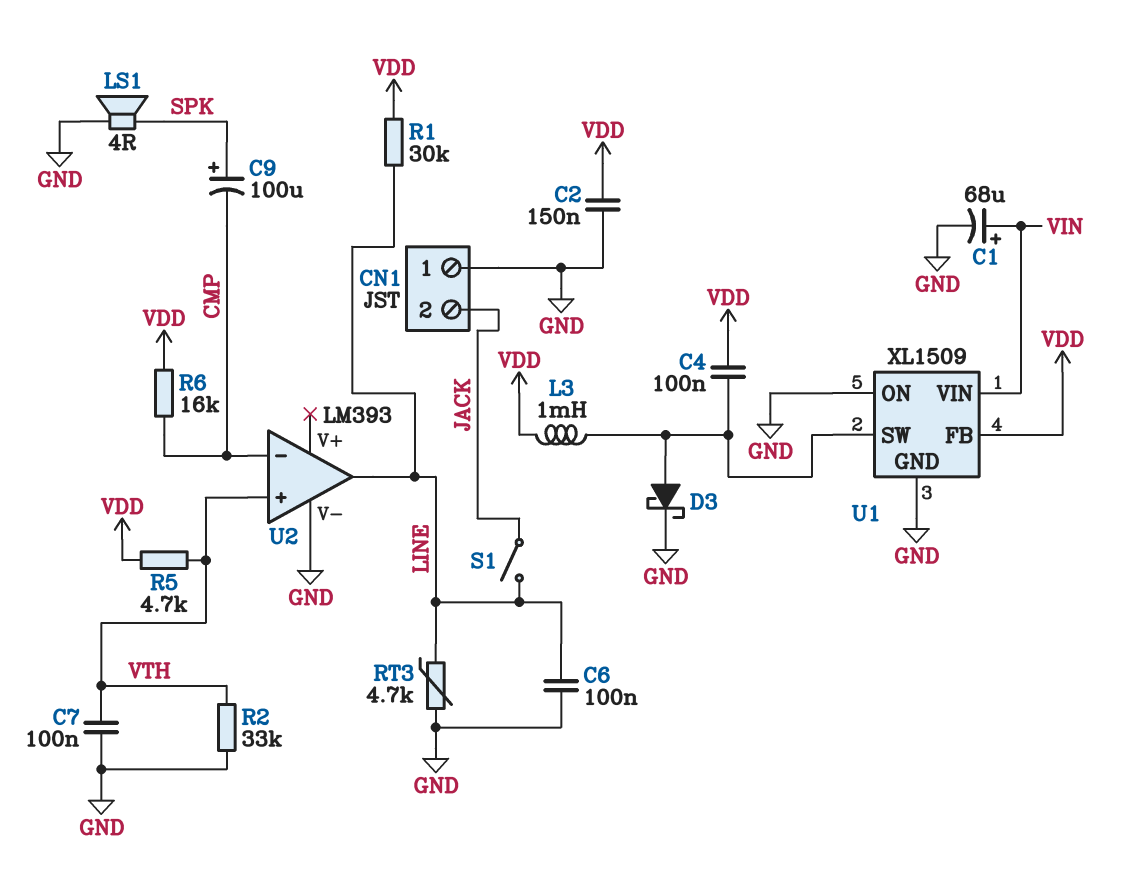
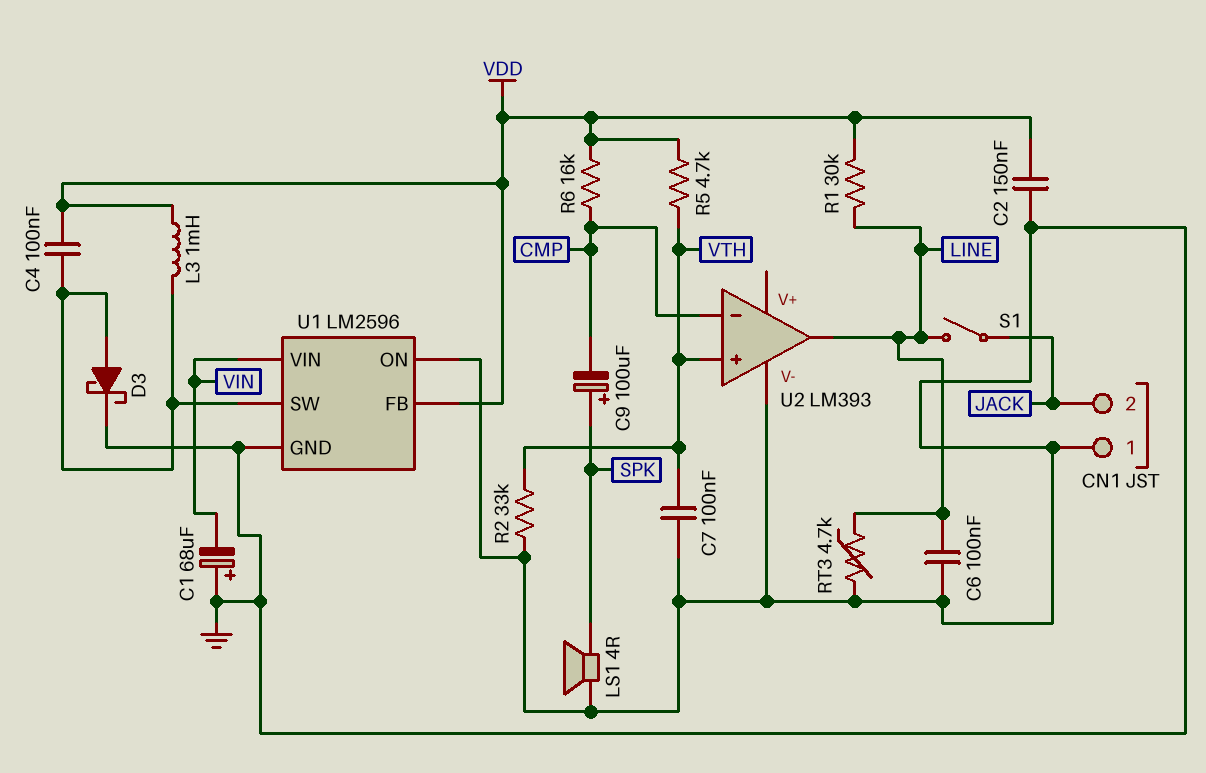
C1: 68uF (plus VIN, minus GND) -> 68uF (plus GND, minus VIN)
U1: XL1509 -> LM2596

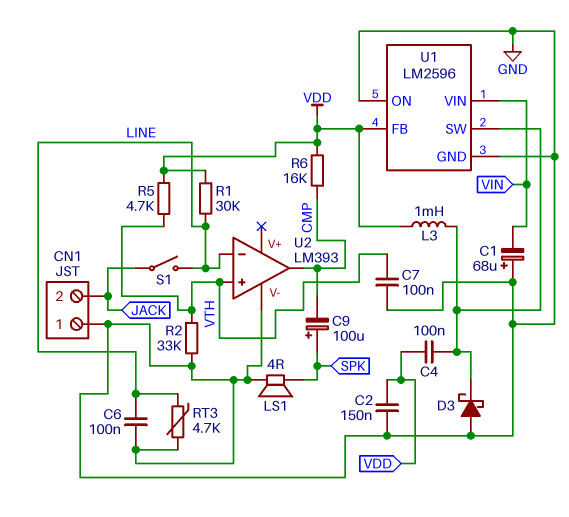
D3: schottky (A U1/SW, K GND) -> schottky (A GND, K U1/SW)
U2 pin in-: CMP -> LINE
U2 pin out: LINE -> CMP

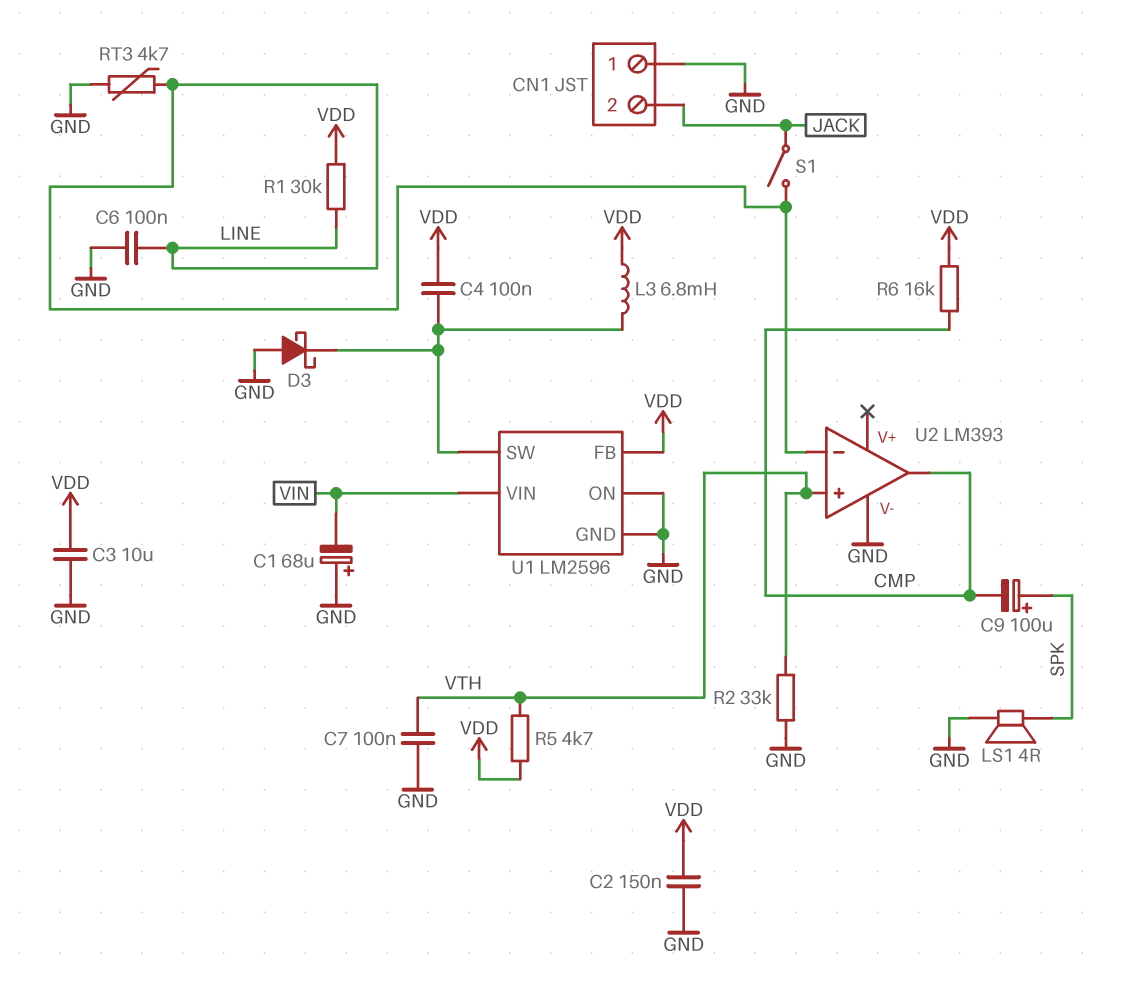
C3: none -> 10uF (GND, VDD)
L3: 1mH (U1/SW, VDD) -> 6.8mH (U1/SW, VDD)

